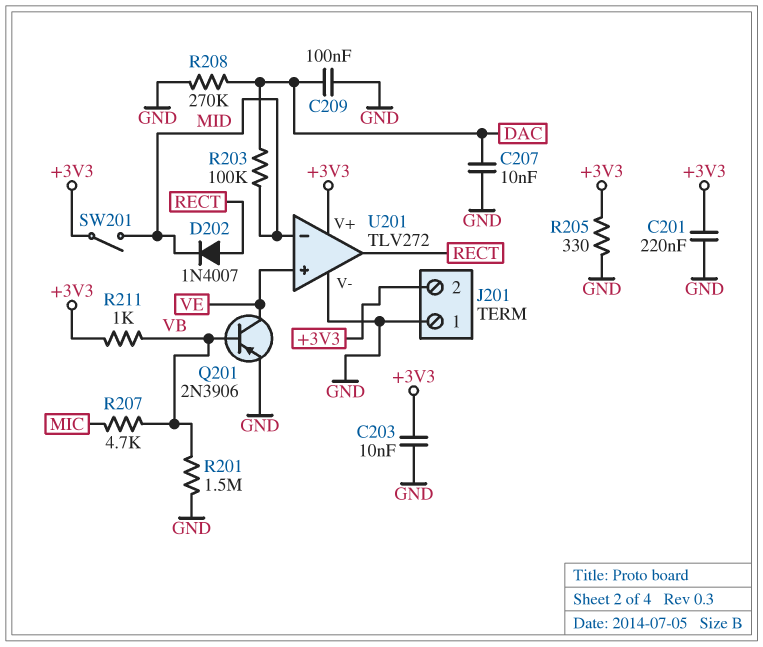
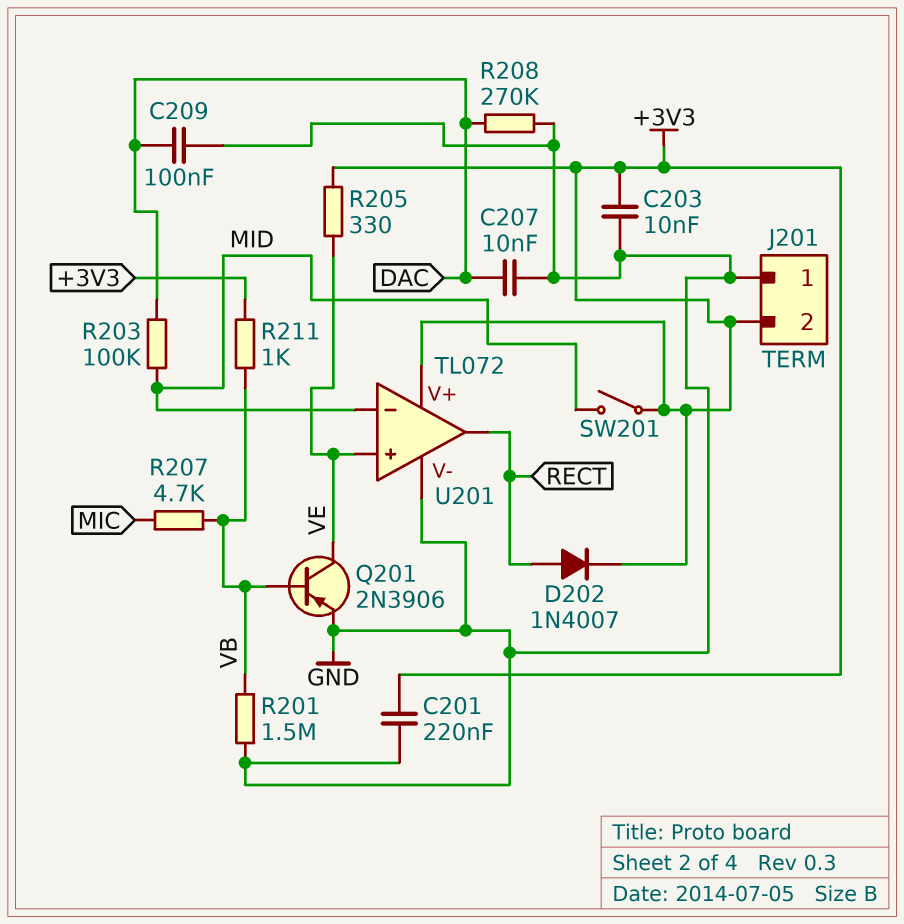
D202: diode 1N4007 (A RECT, K MID) -> diode 1N4007 (A RECT, K +3V3)
R205: 330 (+3V3, GND) -> 330 (+3V3, VE)
U201: TLV272 -> TL072

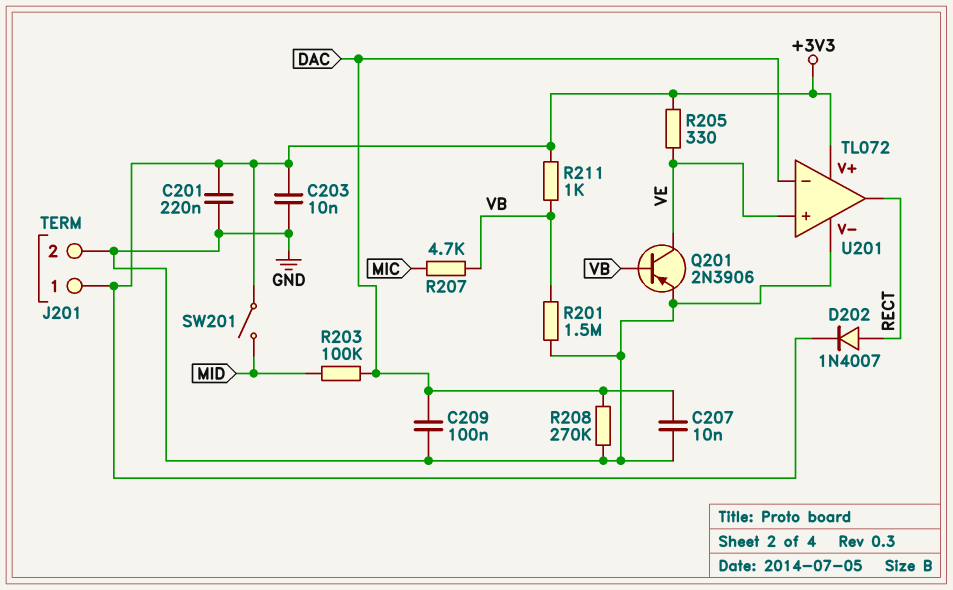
J201 pin 1: GND -> +3V3
J201 pin 2: +3V3 -> GND
U201 pin in-: MID -> DAC

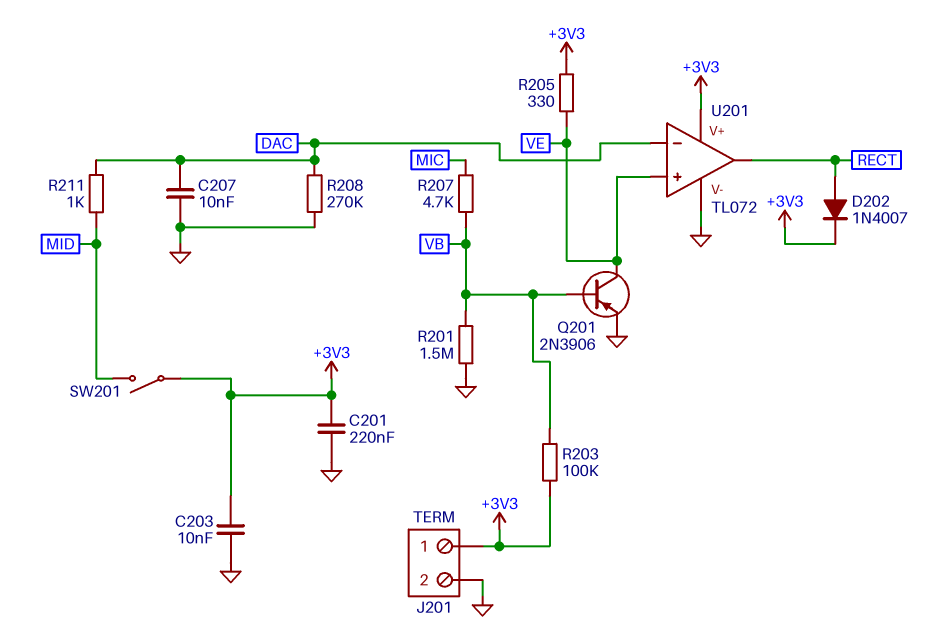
C209: 100nF (DAC, GND) -> none
R203: 100k (DAC, MID) -> 100k (+3V3, VB)
R211: 1k (+3V3, VB) -> 1k (DAC, MID)

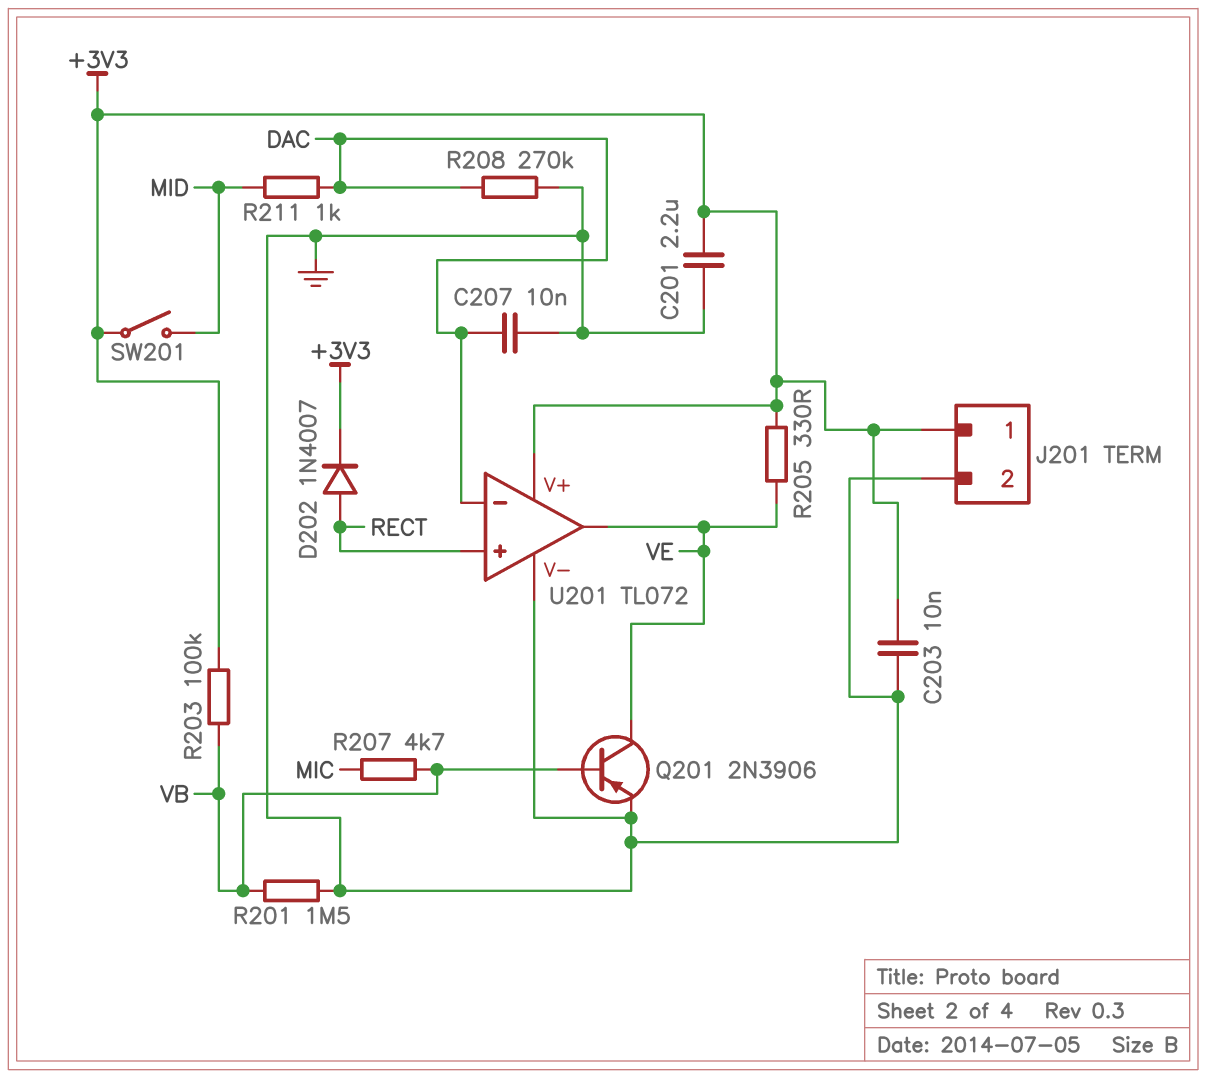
C201: 220nF (+3V3, GND) -> 2.2uF (+3V3, GND)
U201 pin in+: VE -> RECT
U201 pin out: RECT -> VE

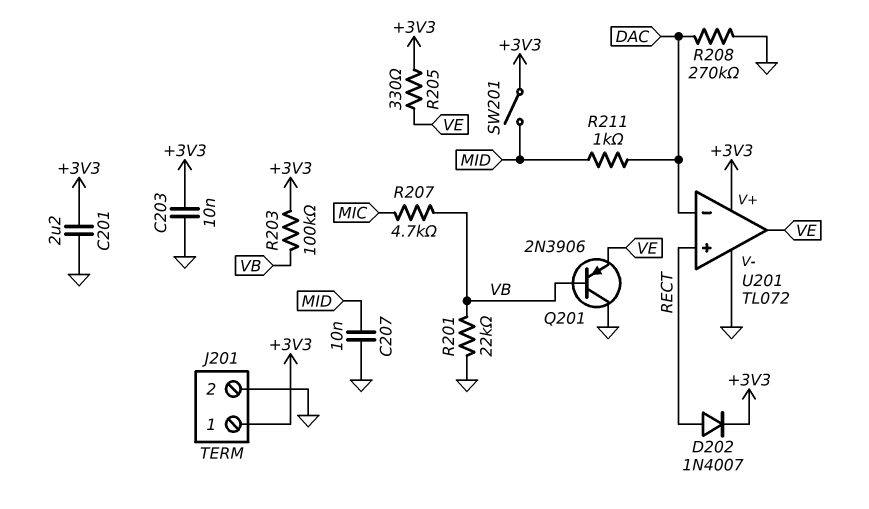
C207: 10nF (DAC, GND) -> 10nF (GND, MID)
Q201: PNP 2N3906 (B VB, C VE, E GND) -> PNP 2N3906 (B VB, C GND, E VE)
R201: 1.5M (GND, VB) -> 22k (GND, VB)

